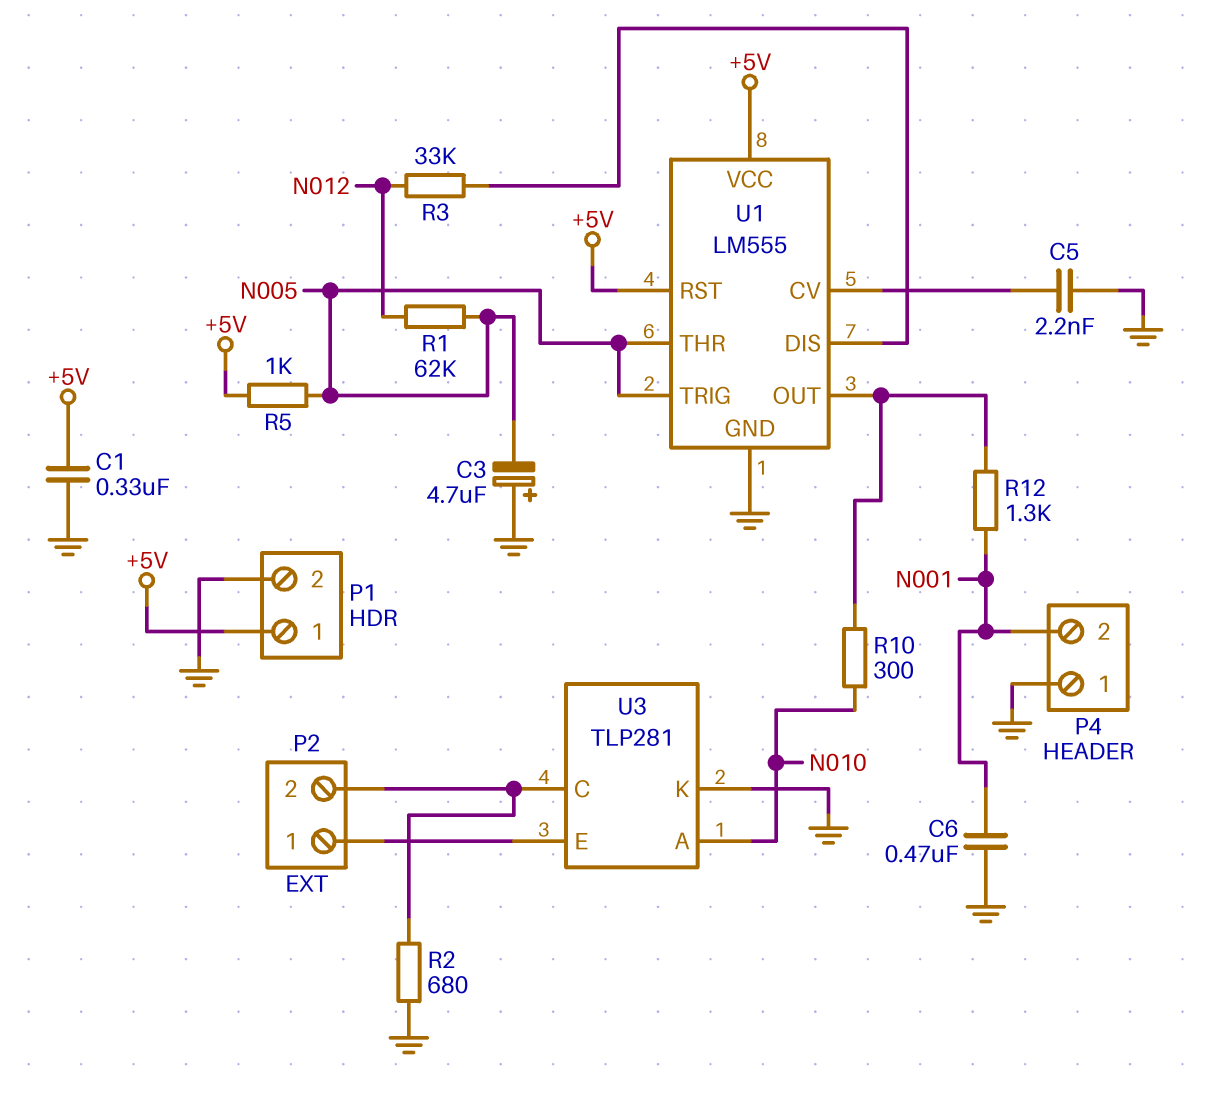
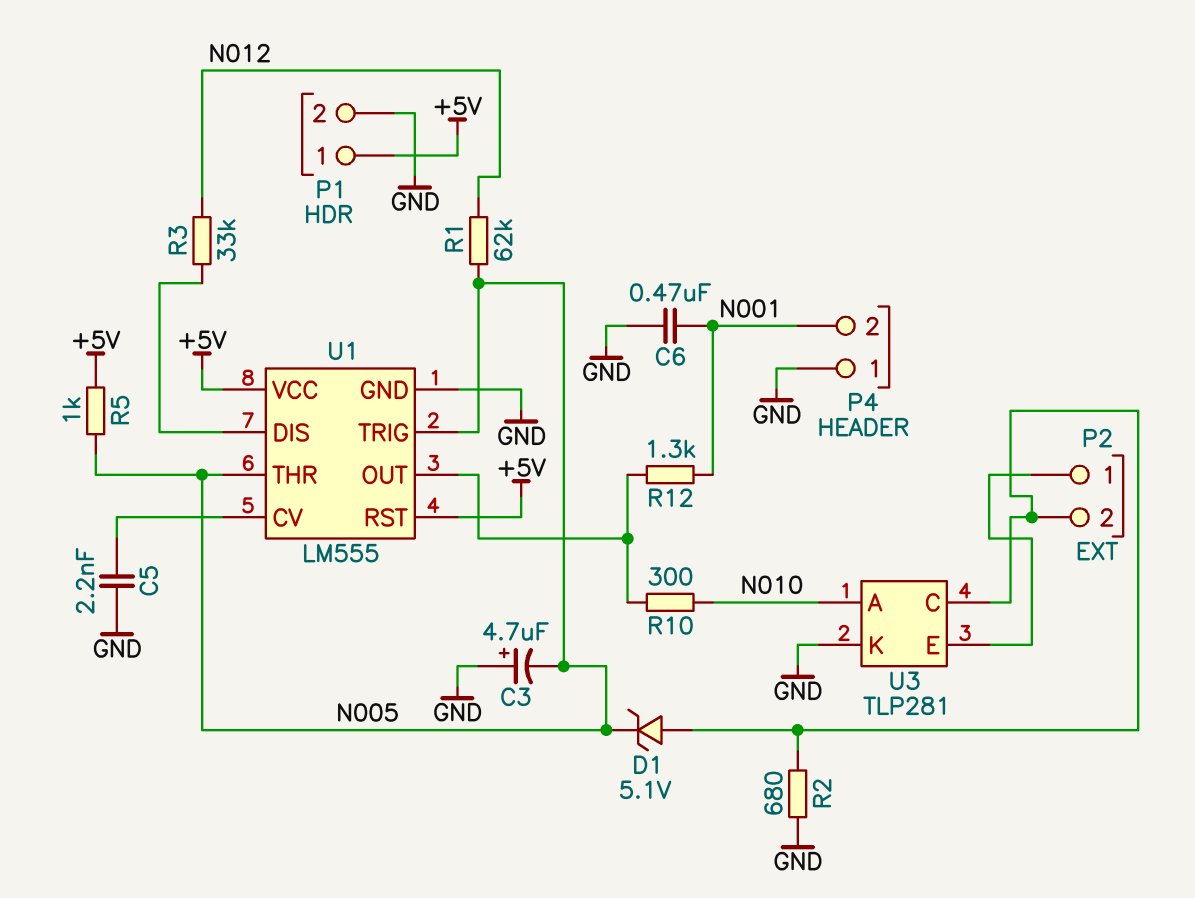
C1: 330nF (+5V, GND) -> none
D1: none -> zener 5.1V (A P2/2, K N005)

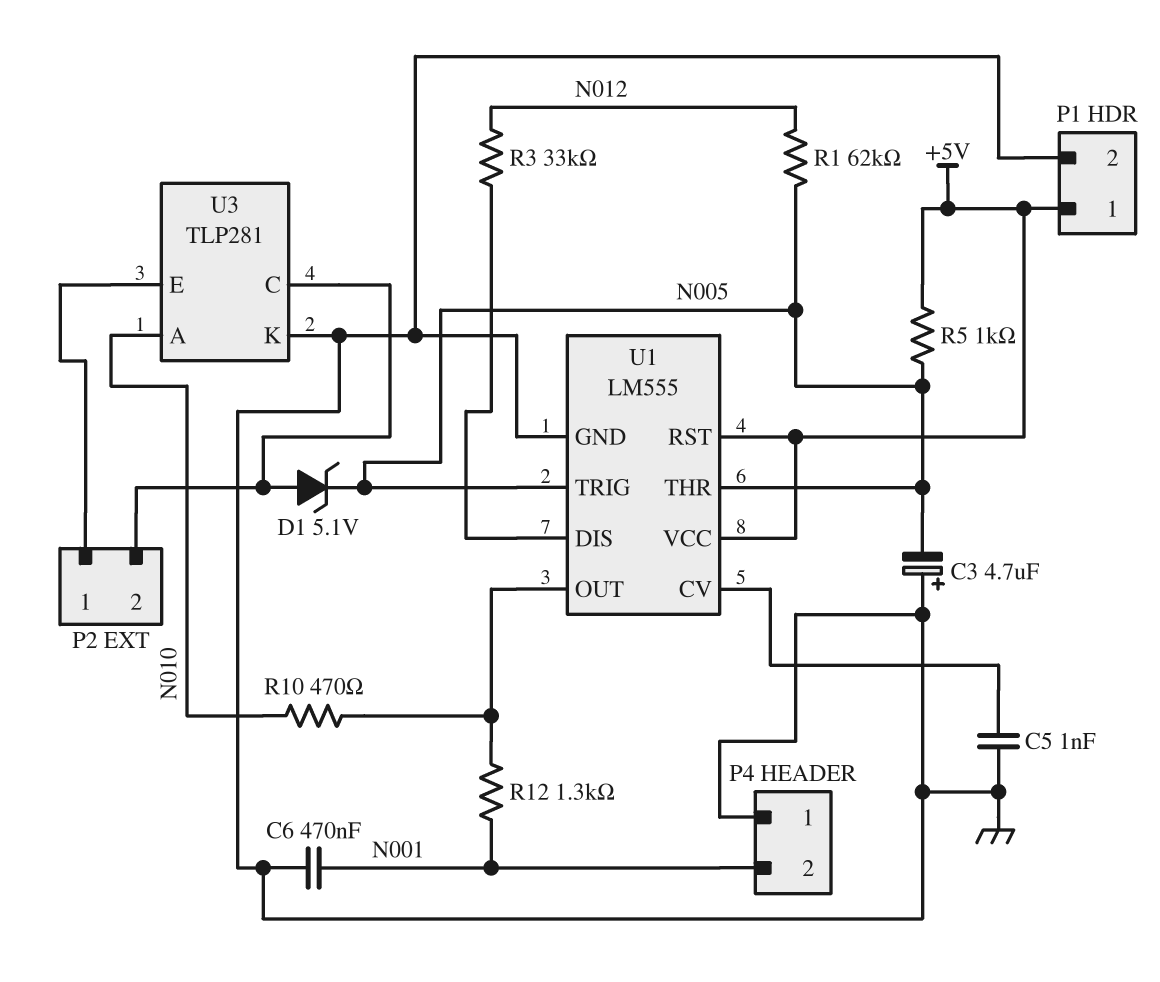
C5: 2.2nF (GND, U1/CV) -> 1nF (GND, U1/CV)
R2: 680 (GND, P2/2) -> none
R10: 300 (N010, U1/OUT) -> 470 (N010, U1/OUT)

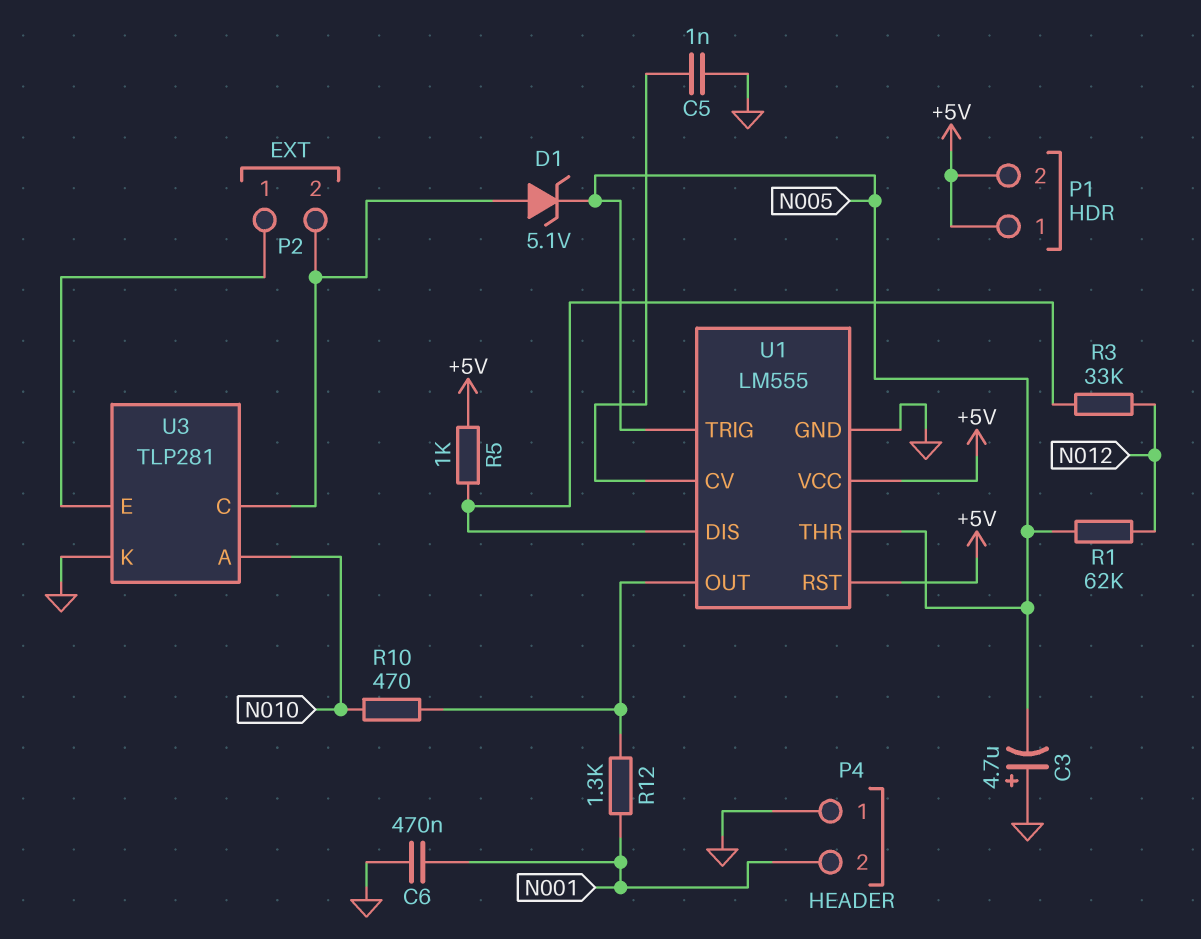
P1 pin 2: GND -> +5V
R5: 1k (+5V, N005) -> 1k (+5V, U1/DIS)

